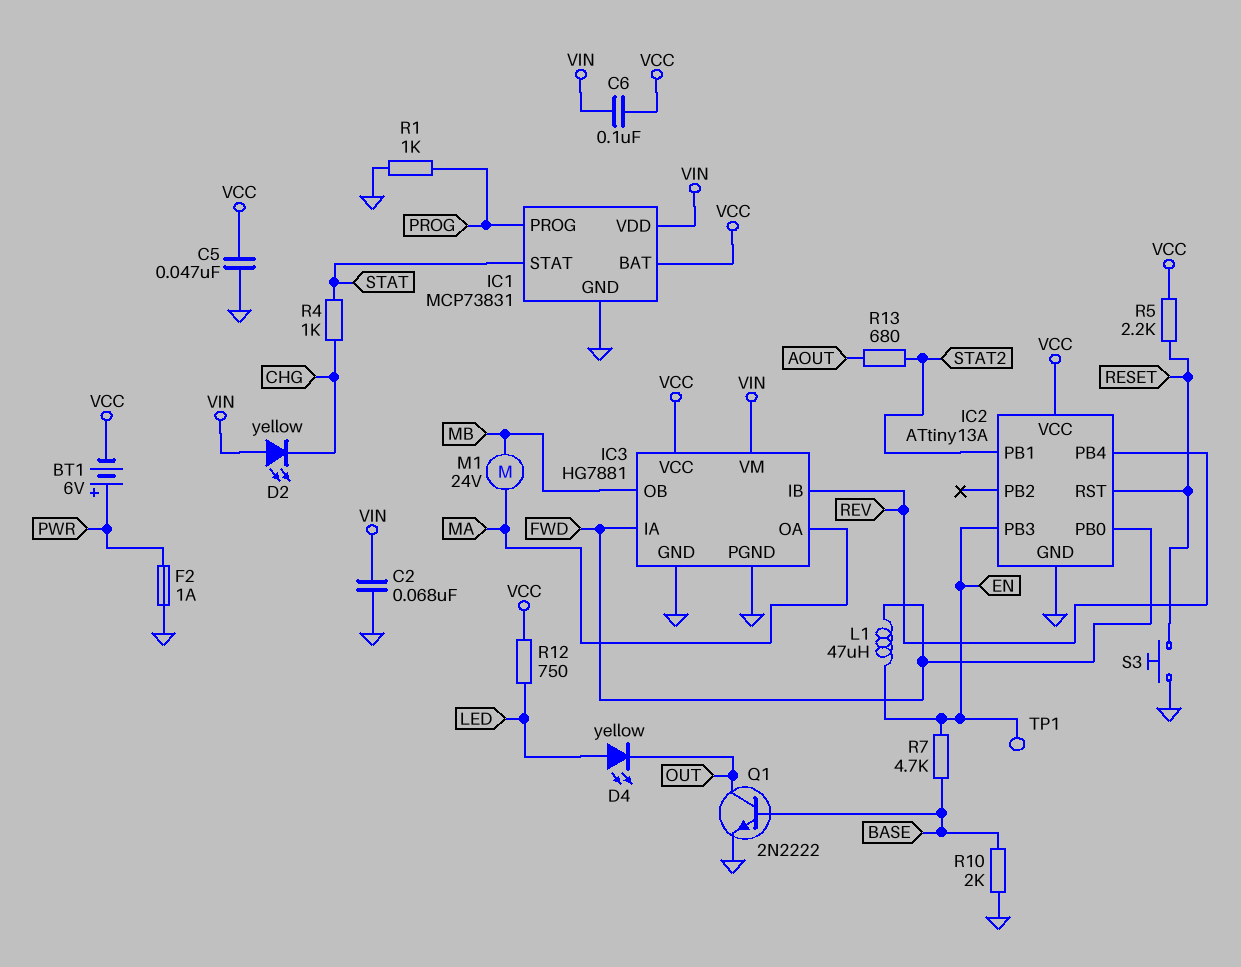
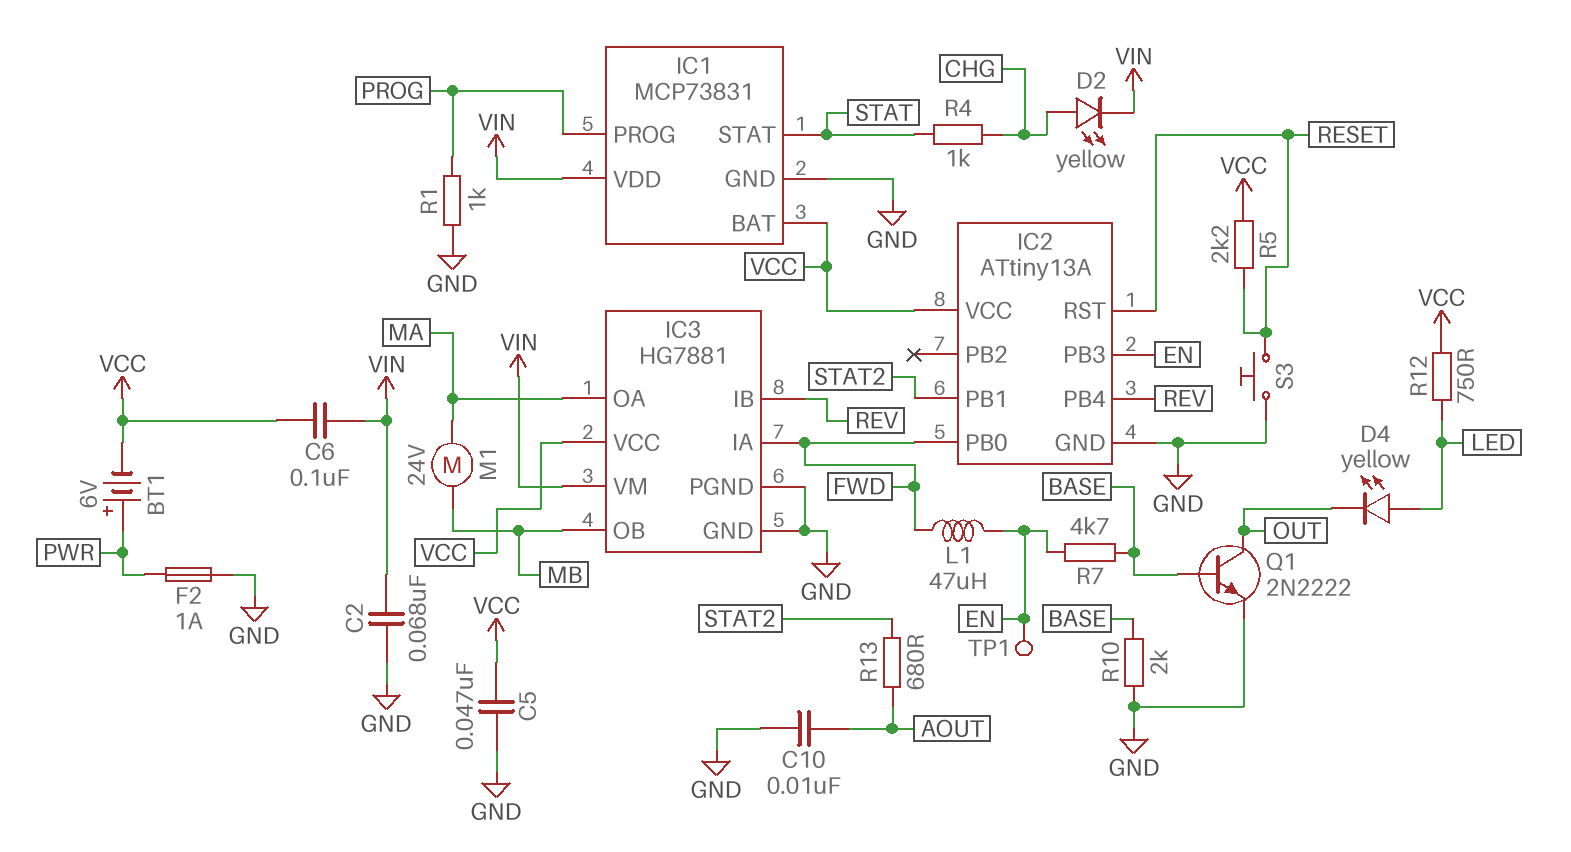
C10: none -> 10nF (AOUT, GND)
D2: LED yellow (A VIN, K CHG) -> LED yellow (A CHG, K VIN)

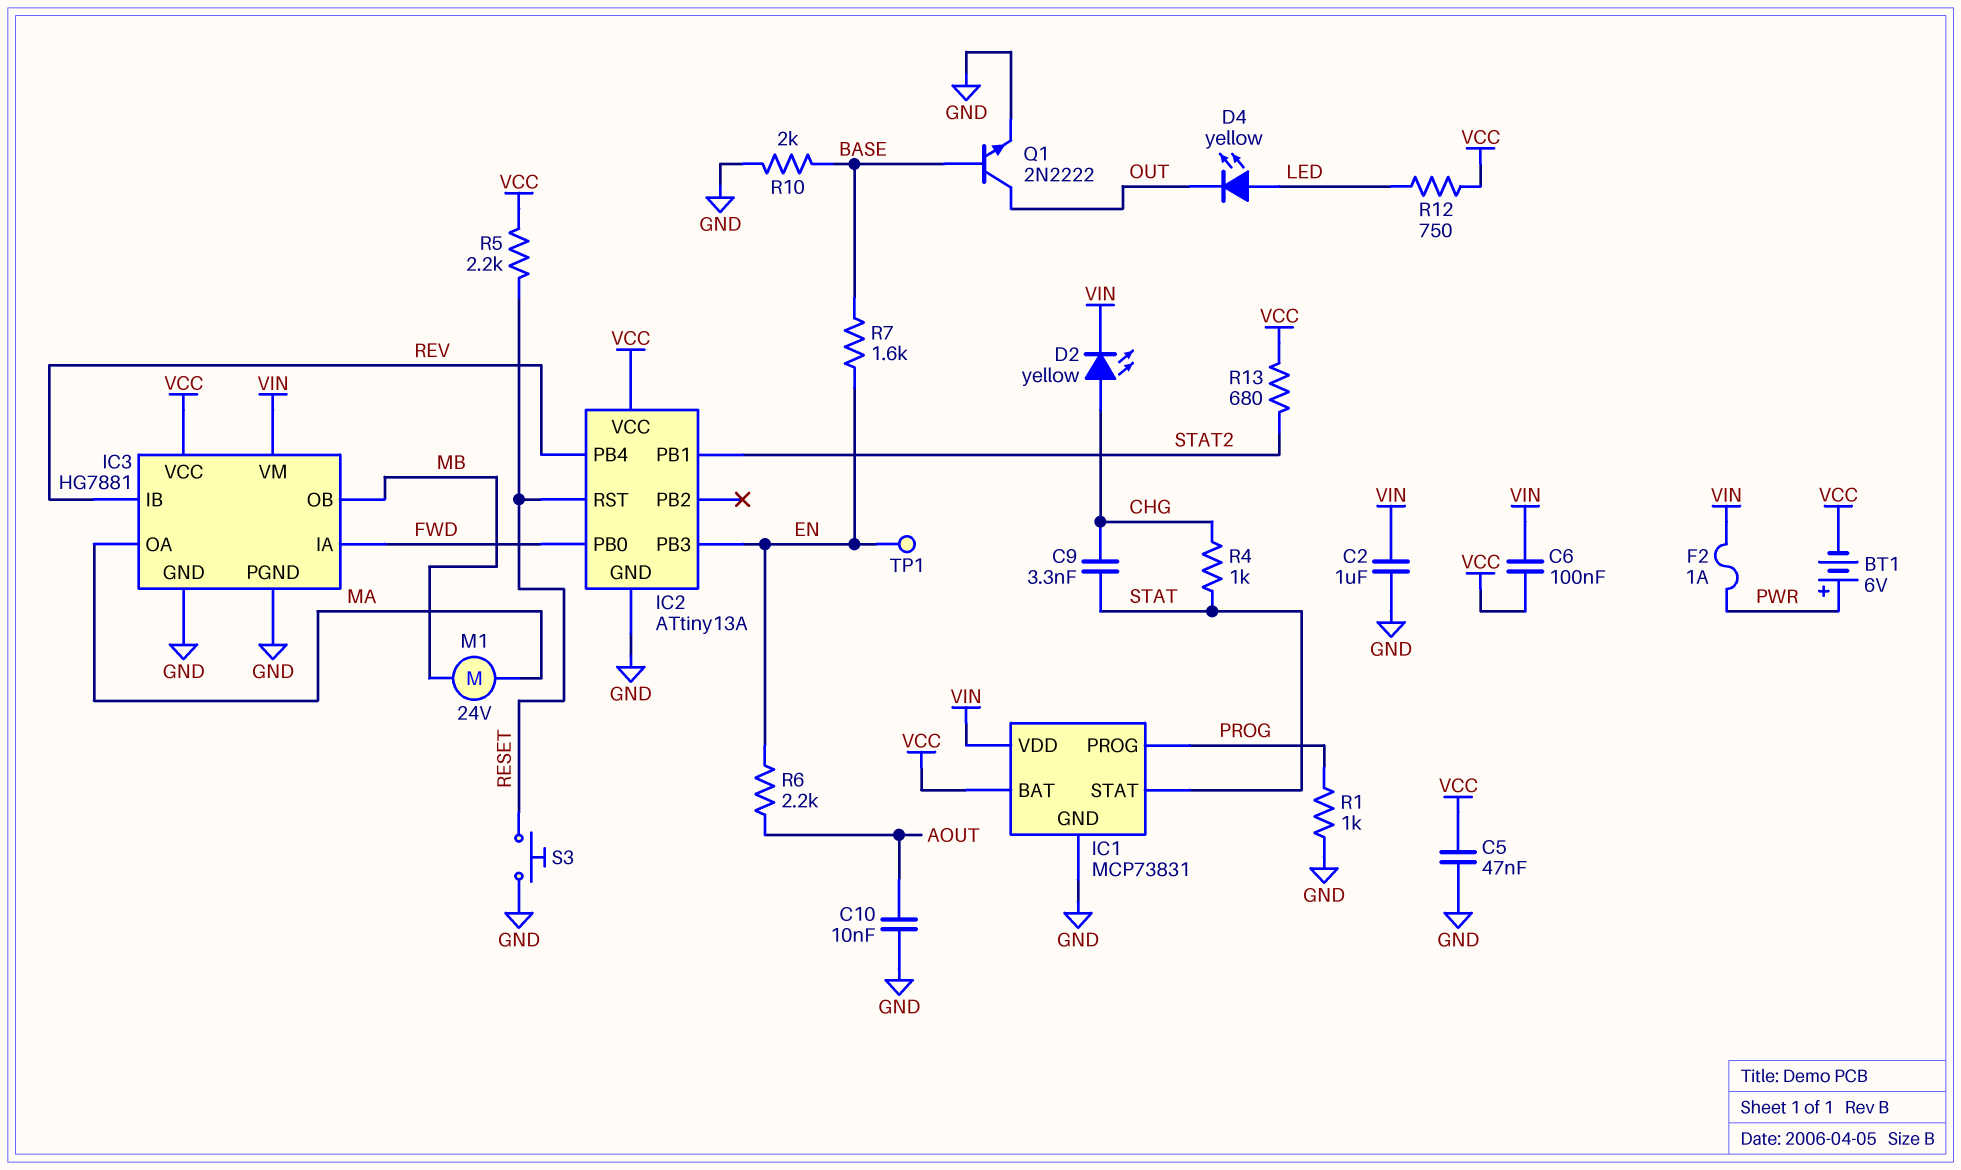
C2: 68nF (GND, VIN) -> 1uF (GND, VIN)
C9: none -> 3.3nF (CHG, STAT)
F2: 1A (GND, PWR) -> 1A (PWR, VIN)
L1: 47uH (EN, FWD) -> none
R6: none -> 2.2k (AOUT, EN)
R7: 4.7k (BASE, EN) -> 1.6k (BASE, EN)
R13: 680 (AOUT, STAT2) -> 680 (STAT2, VCC)

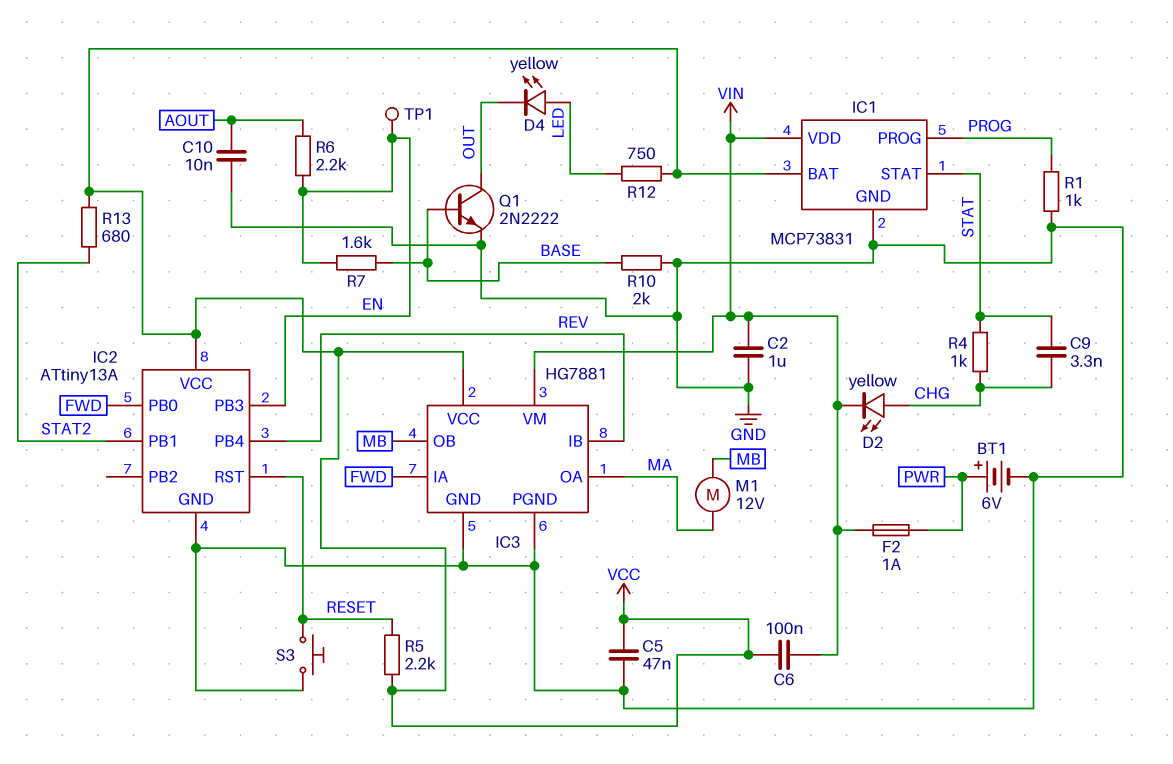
BT1: 6V (plus PWR, minus VCC) -> 6V (plus PWR, minus GND)
M1: motor 24V (MA, MB) -> motor 12V (MA, MB)

